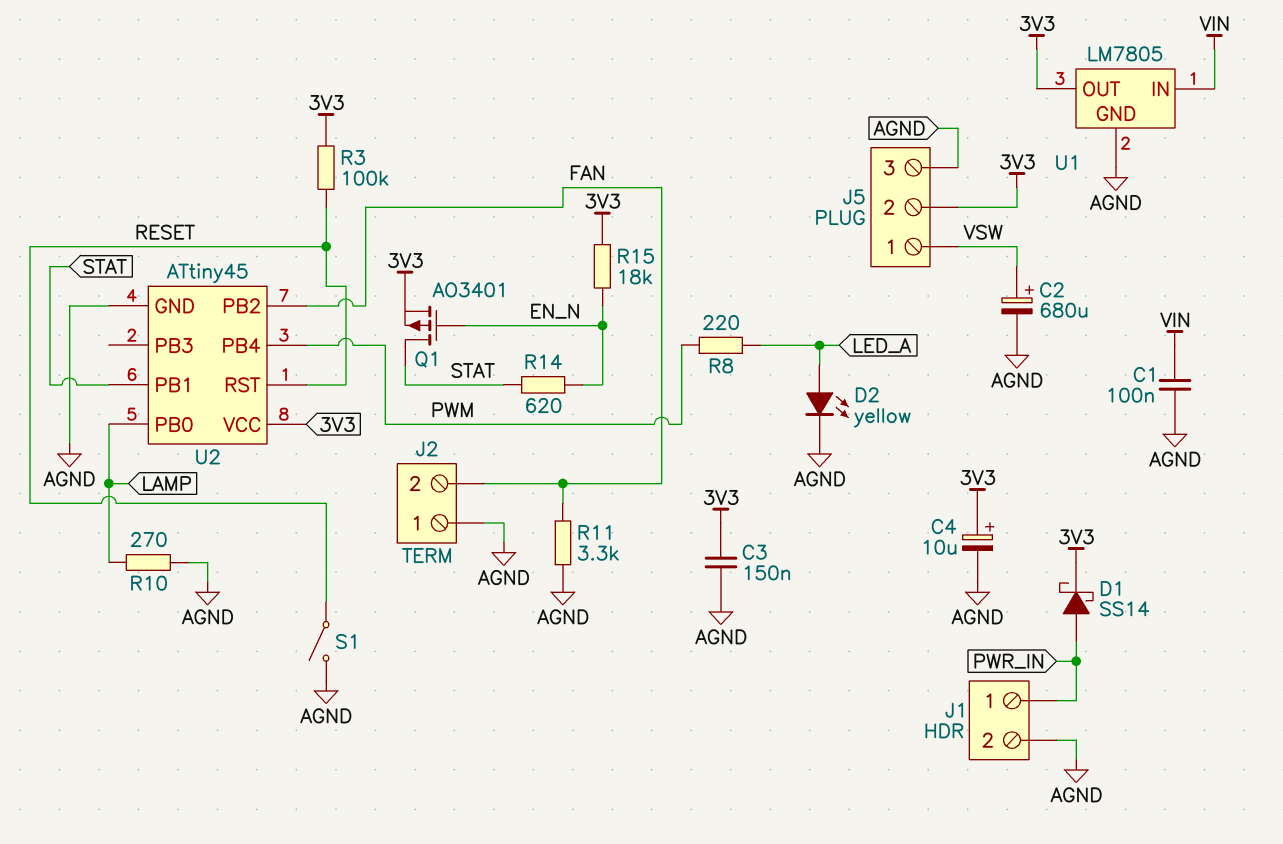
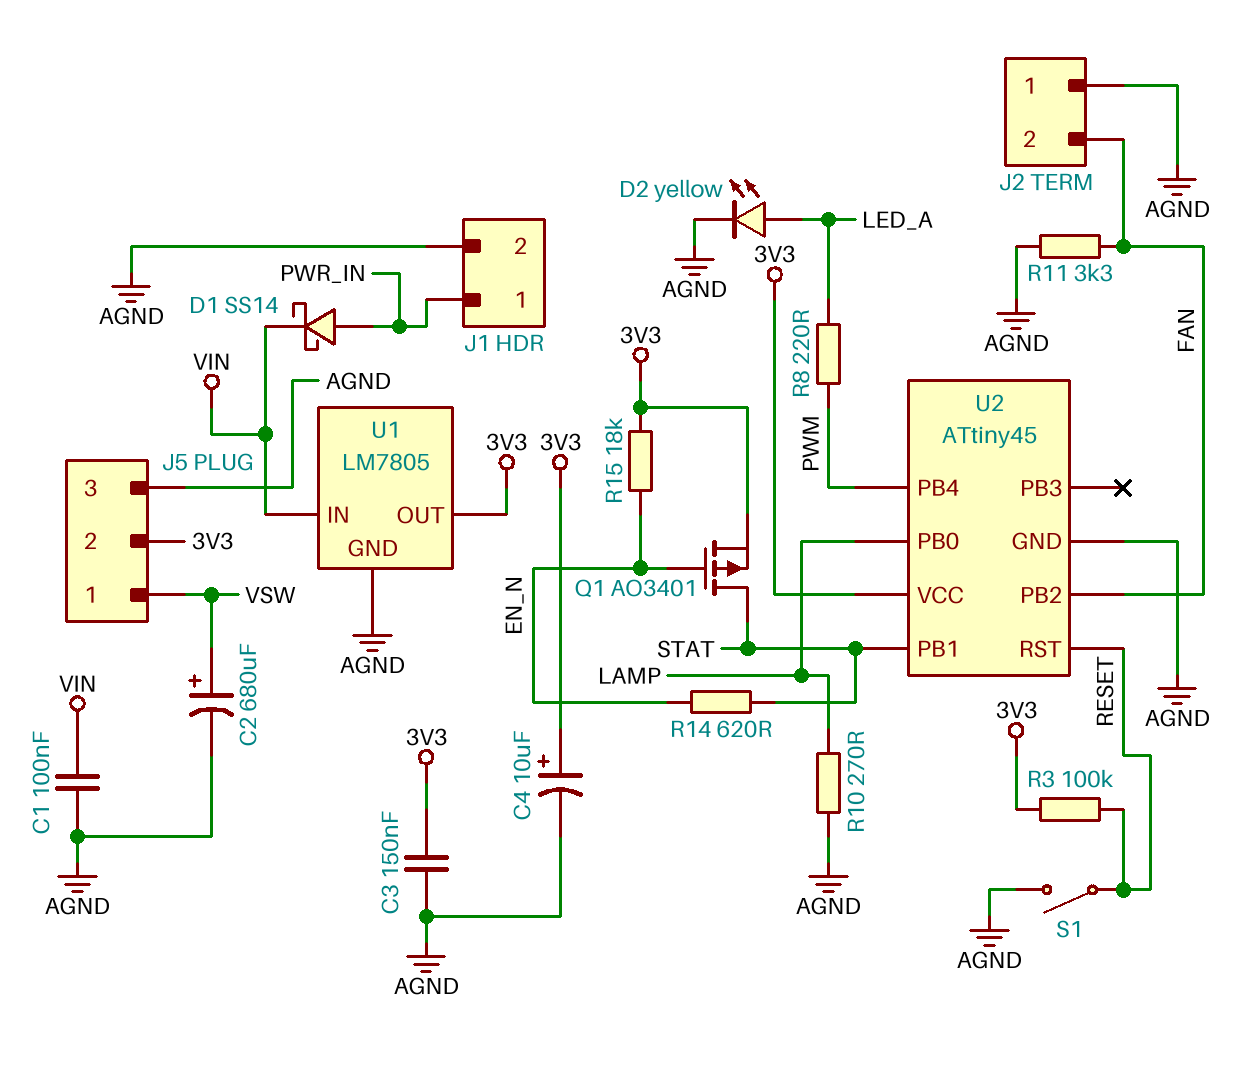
D1: schottky SS14 (A PWR_IN, K 3V3) -> schottky SS14 (A PWR_IN, K VIN)

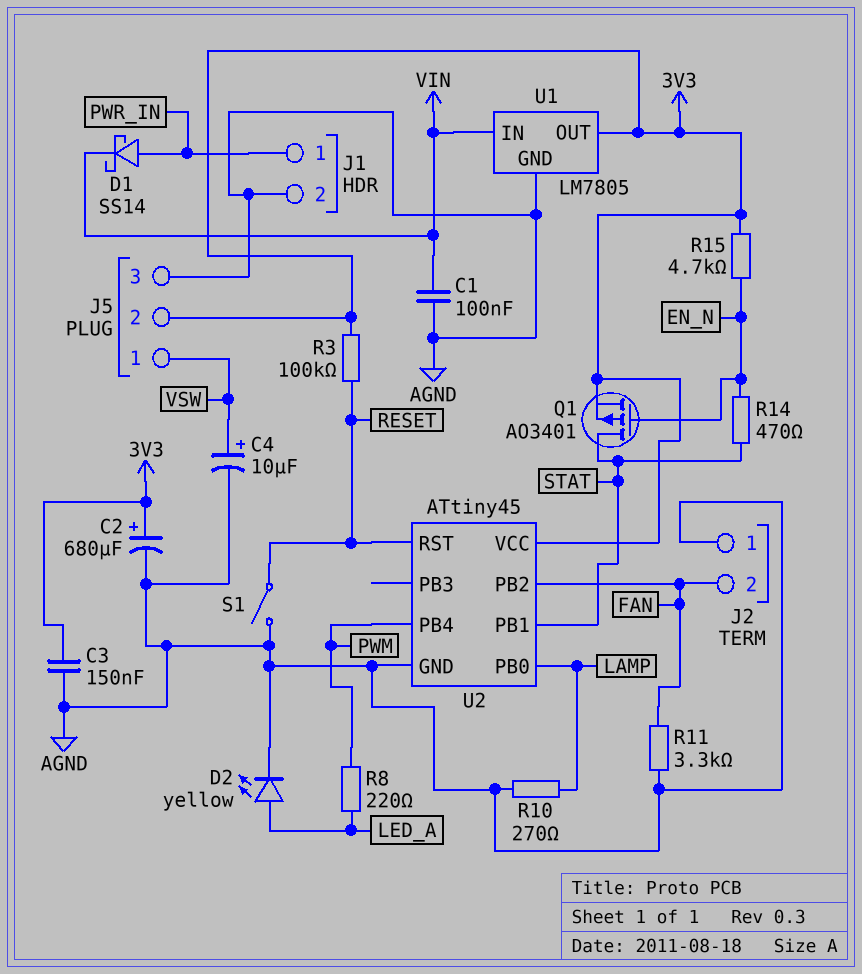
C2: 680uF (plus VSW, minus AGND) -> 680uF (plus 3V3, minus AGND)
C4: 10uF (plus 3V3, minus AGND) -> 10uF (plus VSW, minus AGND)
R14: 620 (EN_N, STAT) -> 470 (EN_N, STAT)
R15: 18k (3V3, EN_N) -> 4.7k (3V3, EN_N)

